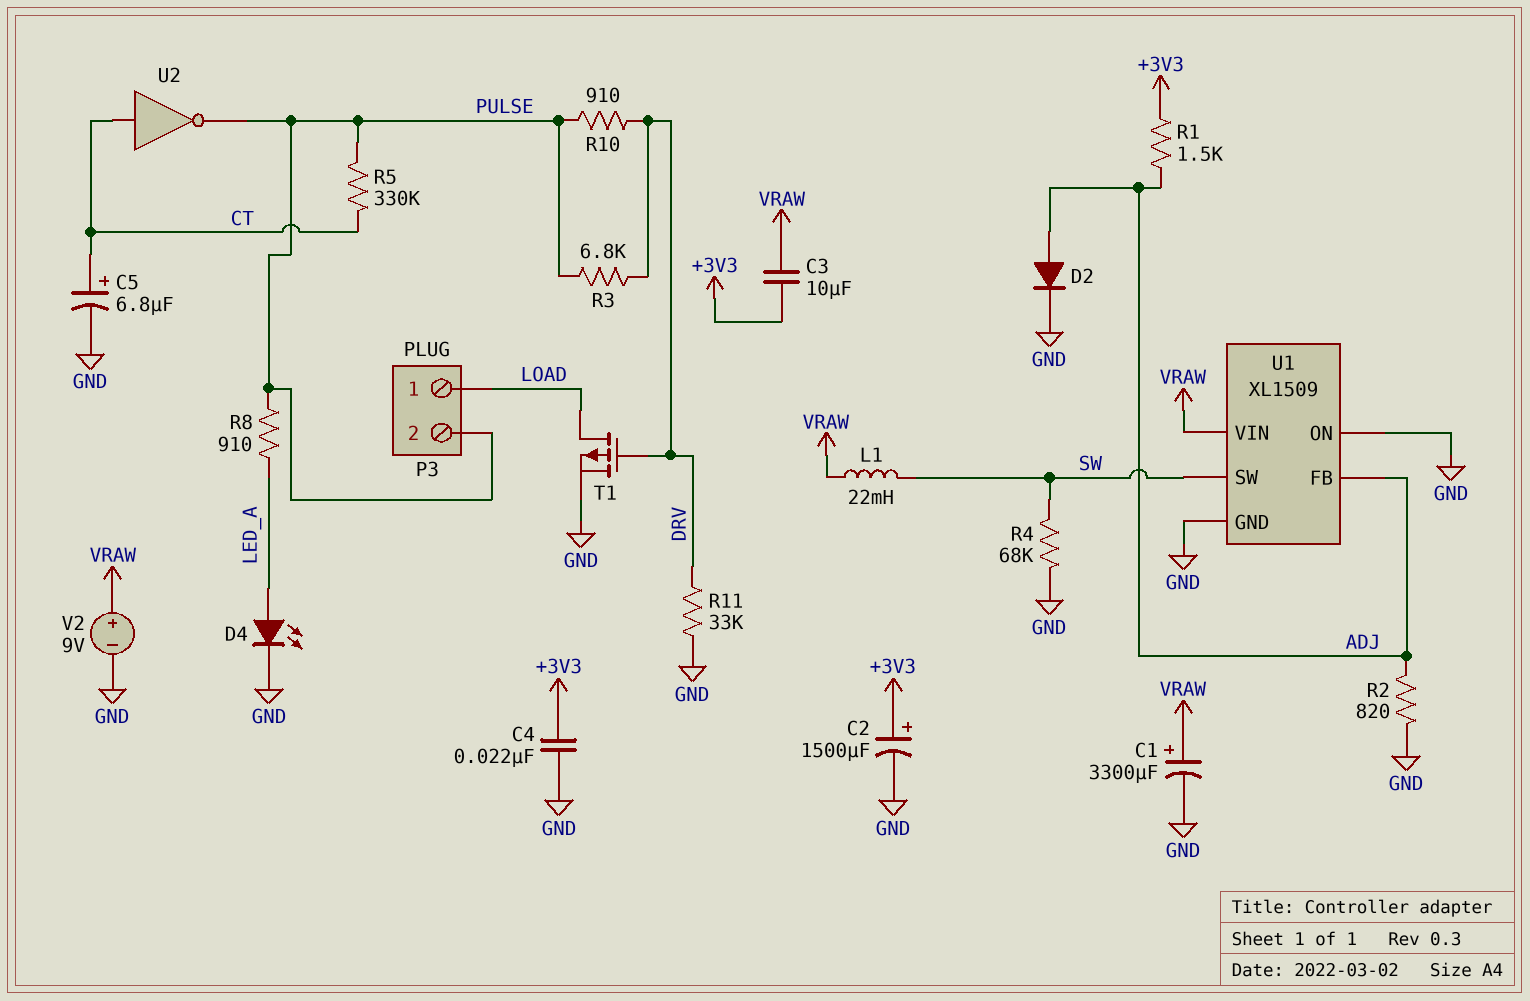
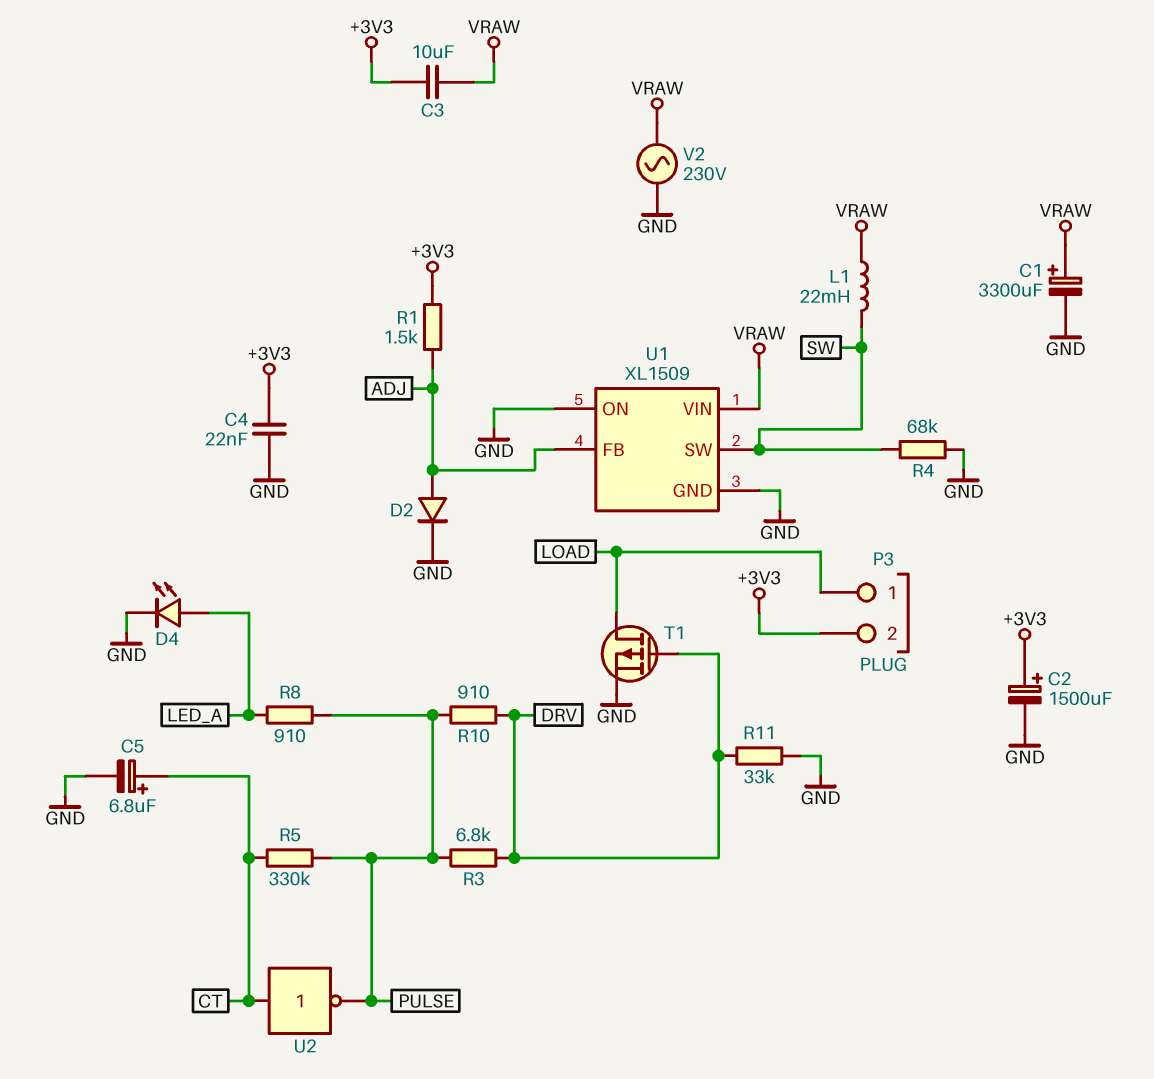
P3 pin 2: PULSE -> +3V3
R2: 820 (ADJ, GND) -> none
V2: 9V (plus VRAW, minus GND) -> AC 230V (GND, VRAW)

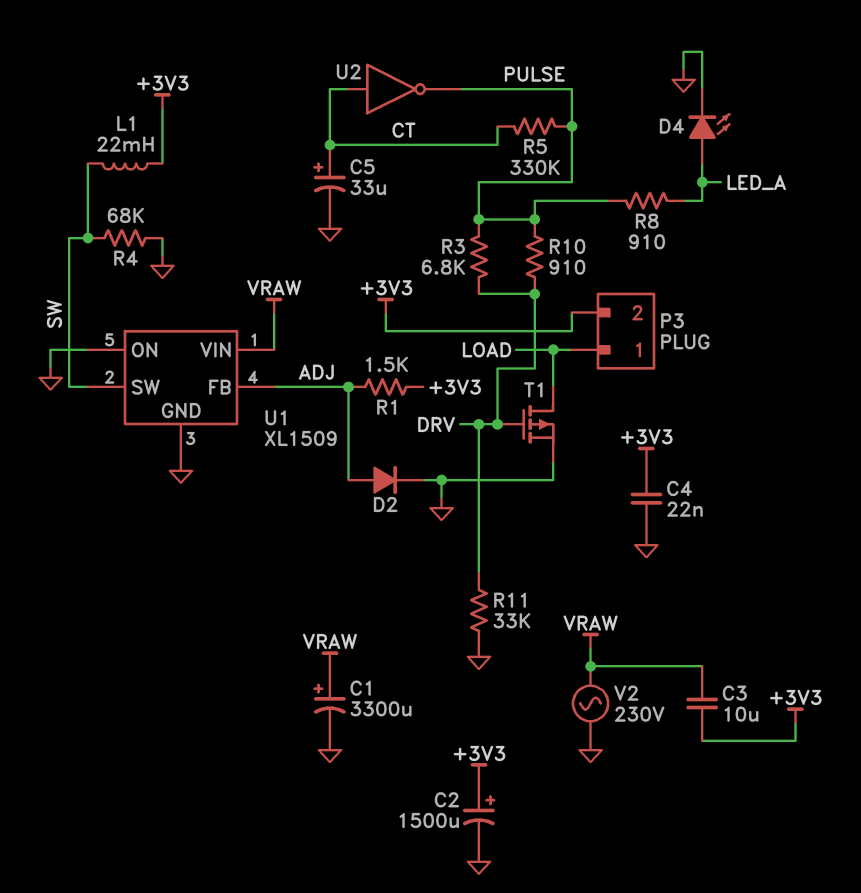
C5: 6.8uF (plus CT, minus GND) -> 33uF (plus CT, minus GND)
L1: 22mH (SW, VRAW) -> 22mH (+3V3, SW)

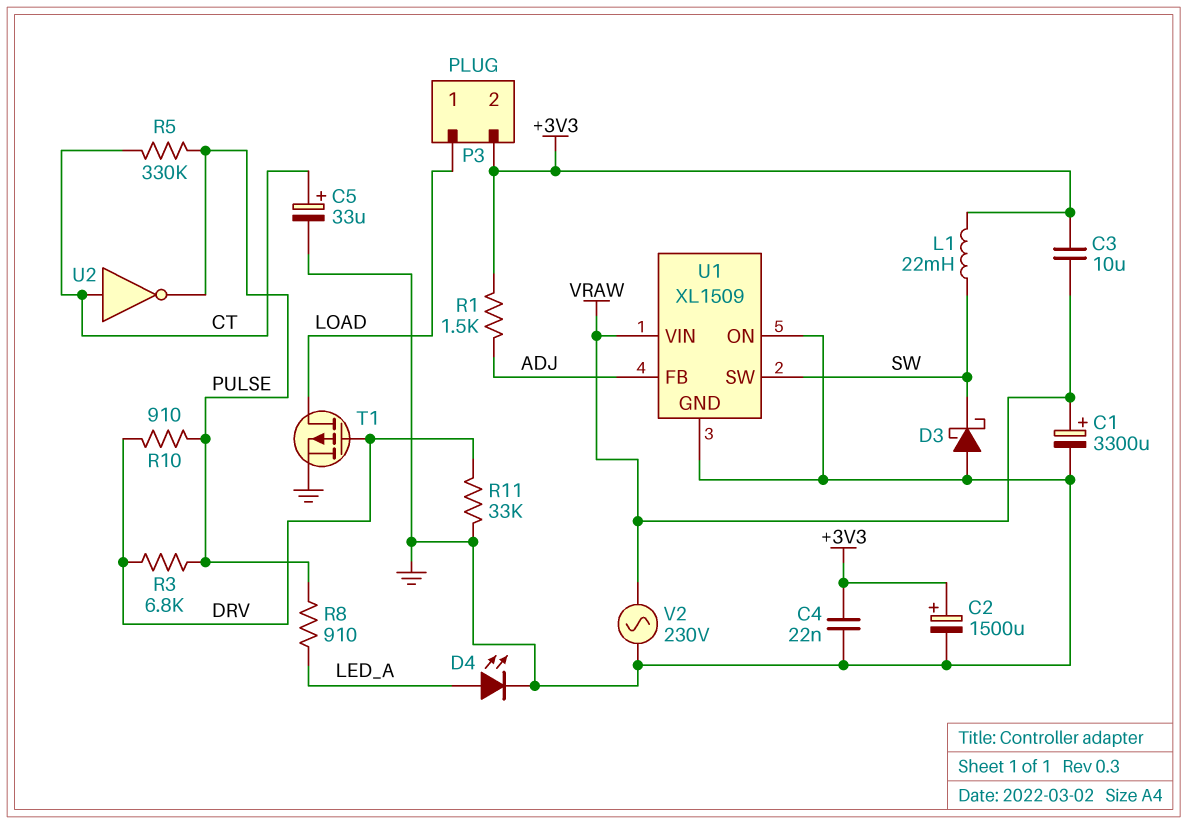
D2: diode (A ADJ, K GND) -> none
D3: none -> schottky (A GND, K SW)
R4: 68k (GND, SW) -> none

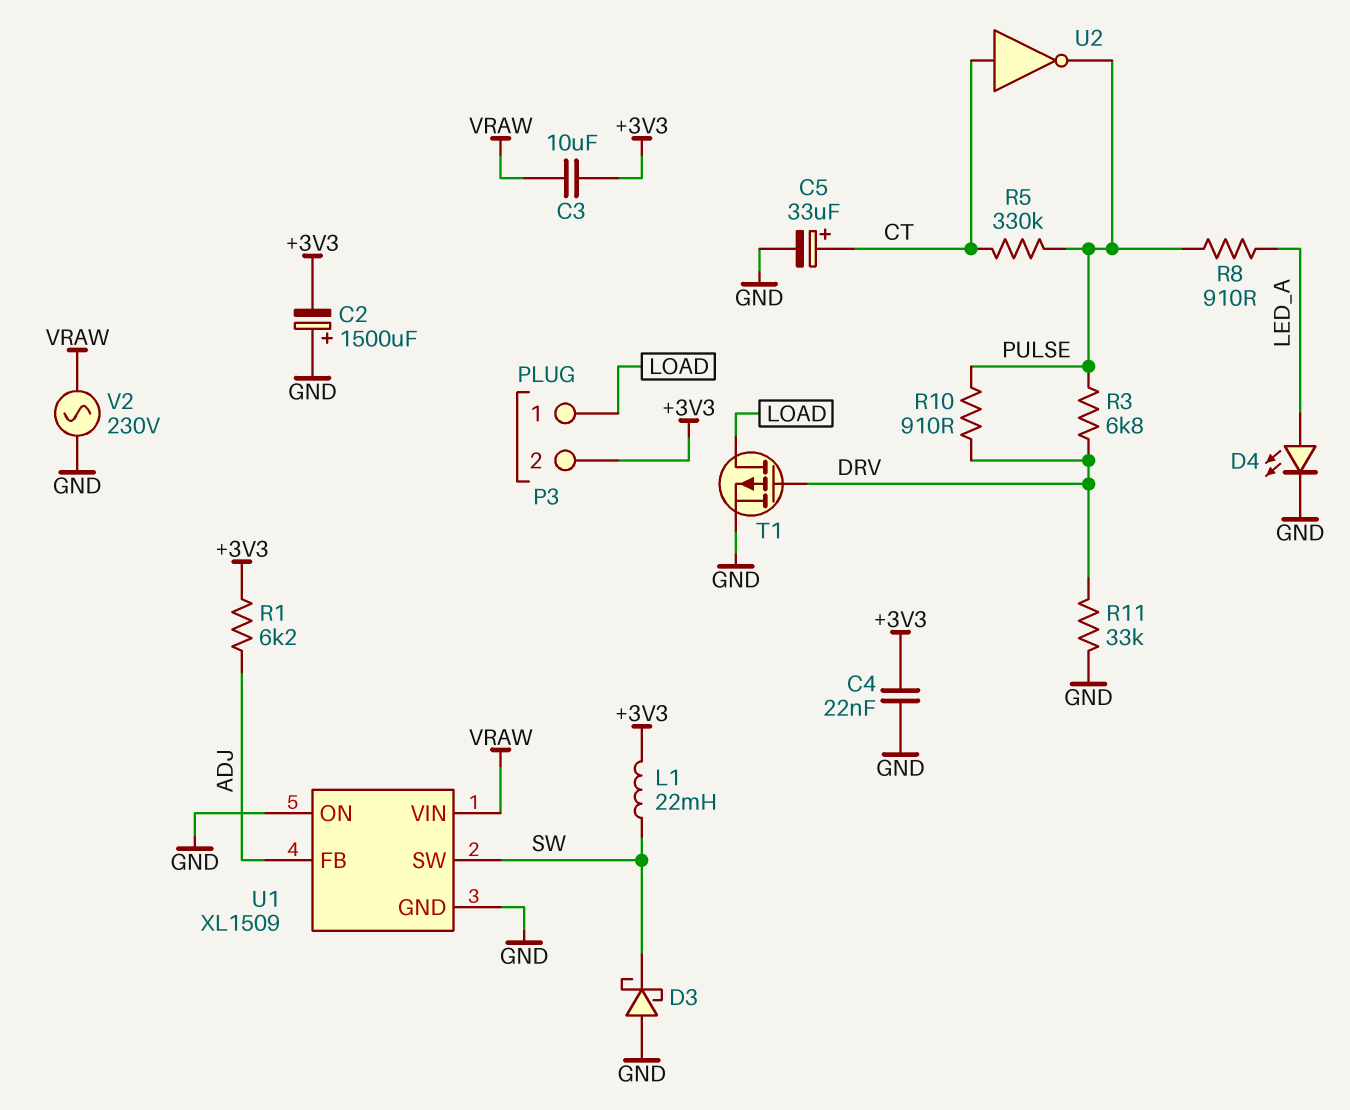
C1: 3300uF (plus VRAW, minus GND) -> none
C2: 1500uF (plus +3V3, minus GND) -> 1500uF (plus GND, minus +3V3)
R1: 1.5k (+3V3, ADJ) -> 6.2k (+3V3, ADJ)

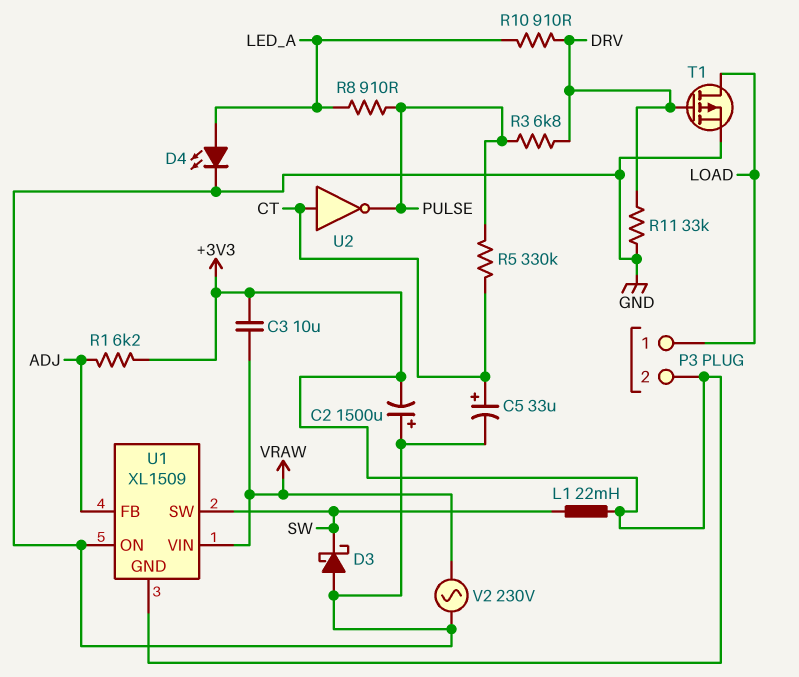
C4: 22nF (+3V3, GND) -> none
R10: 910 (DRV, PULSE) -> 910 (DRV, LED_A)
U1 pin GND: GND -> +3V3

